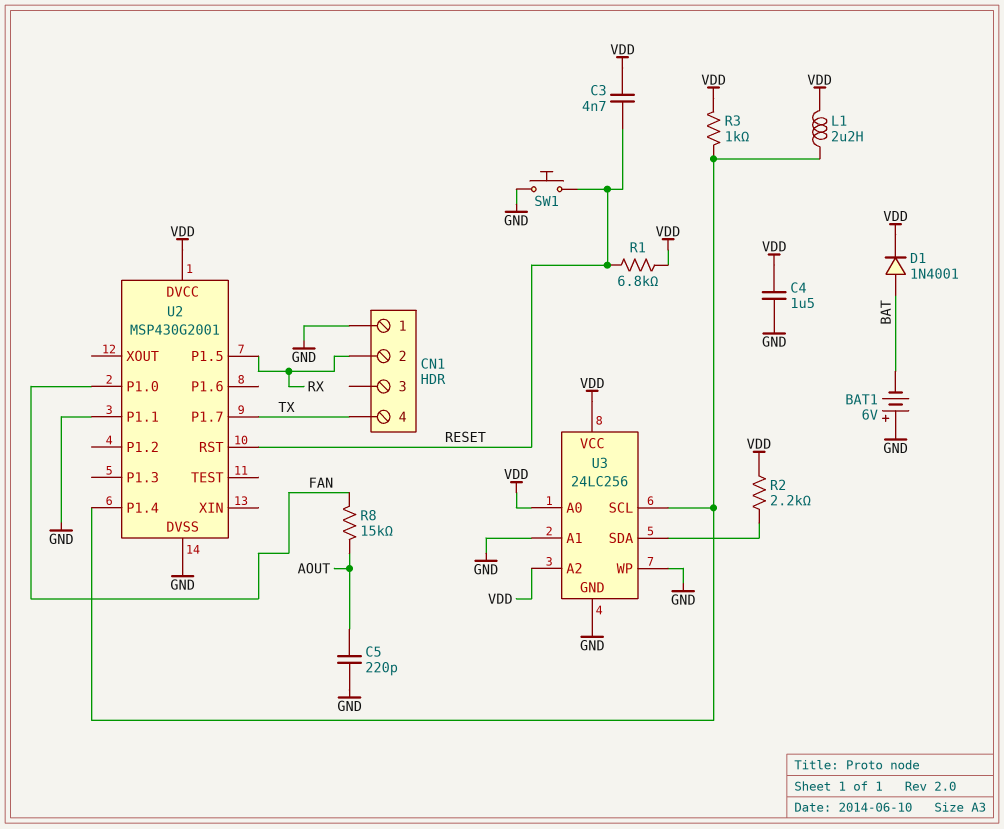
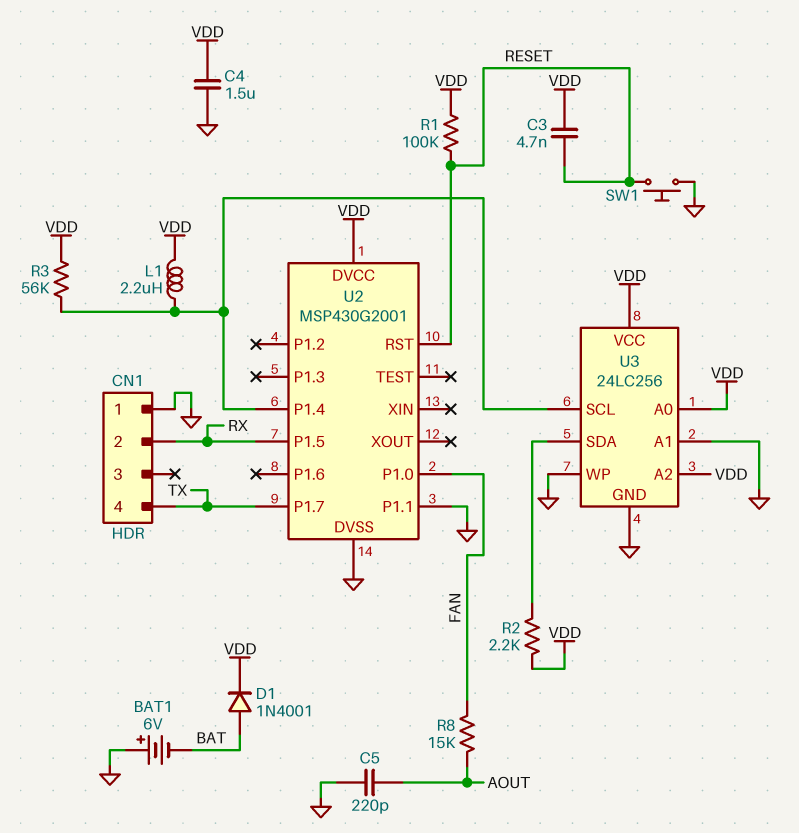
R1: 6.8k (RESET, VDD) -> 100k (RESET, VDD)
R3: 1k (U2/P1.4, VDD) -> 56k (U2/P1.4, VDD)

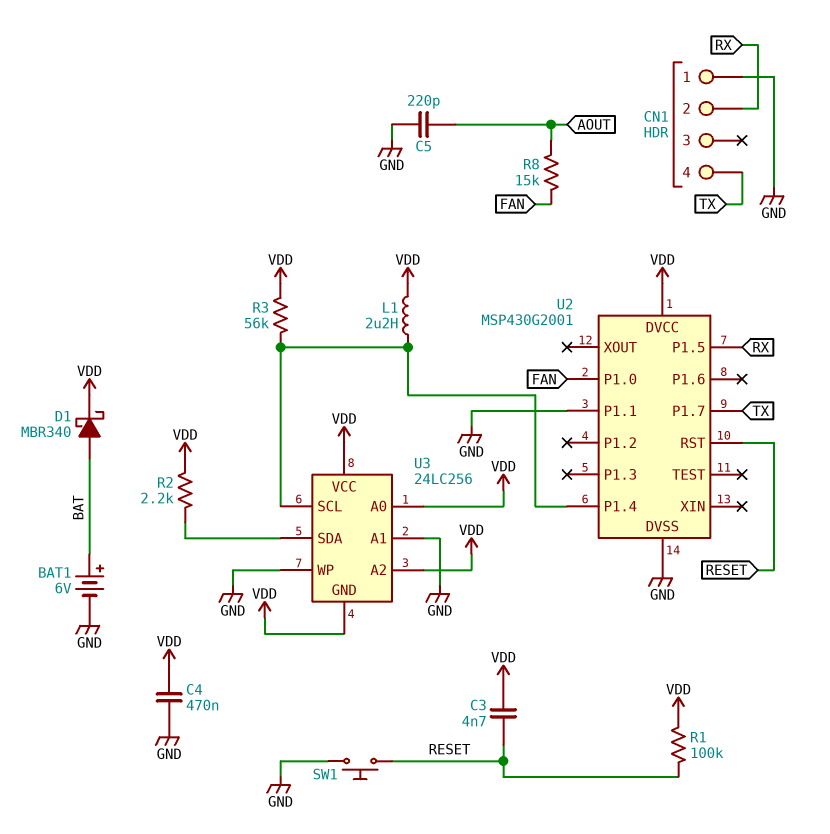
BAT1: 6V (plus GND, minus BAT) -> 6V (plus BAT, minus GND)
C4: 1.5uF (GND, VDD) -> 470nF (GND, VDD)
D1: diode 1N4001 (A BAT, K VDD) -> schottky MBR340 (A BAT, K VDD)
U3 pin GND: GND -> VDD

